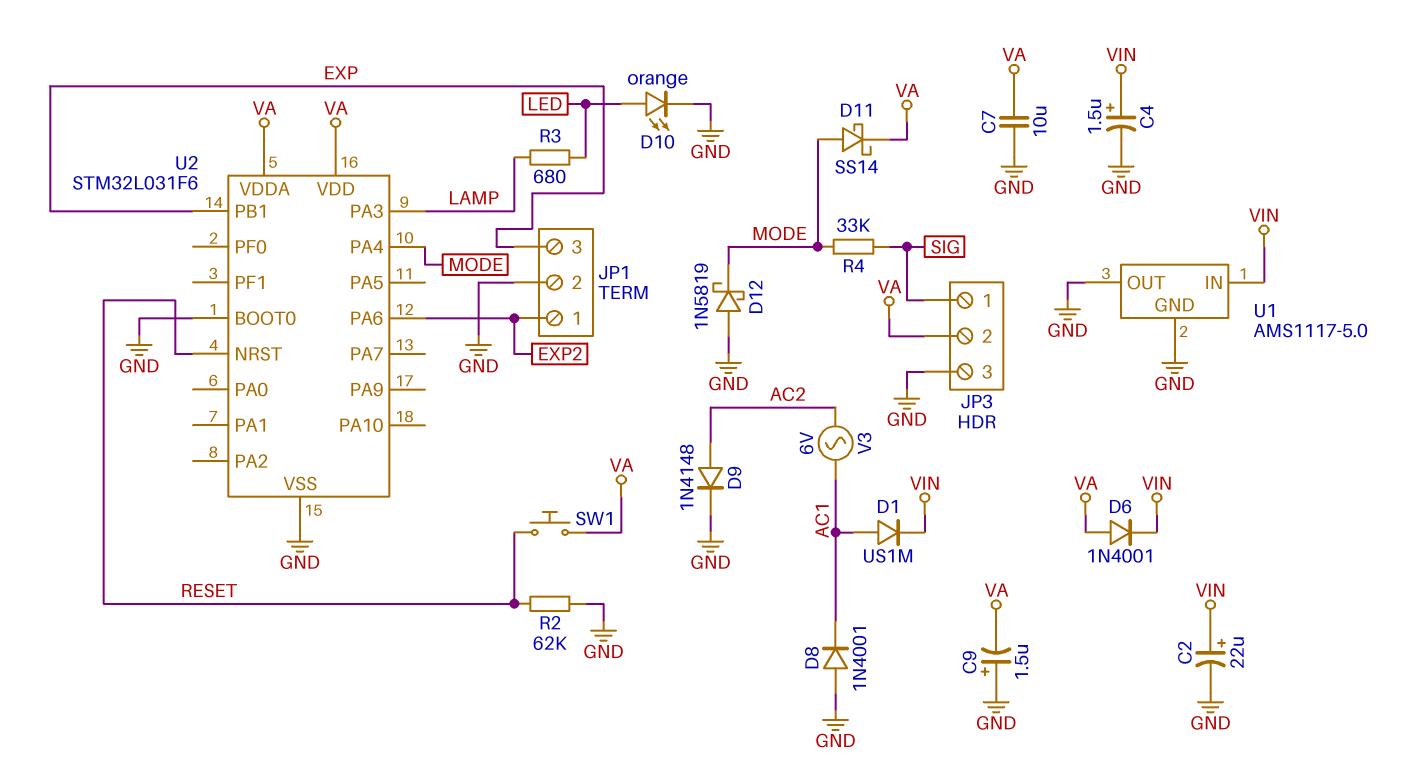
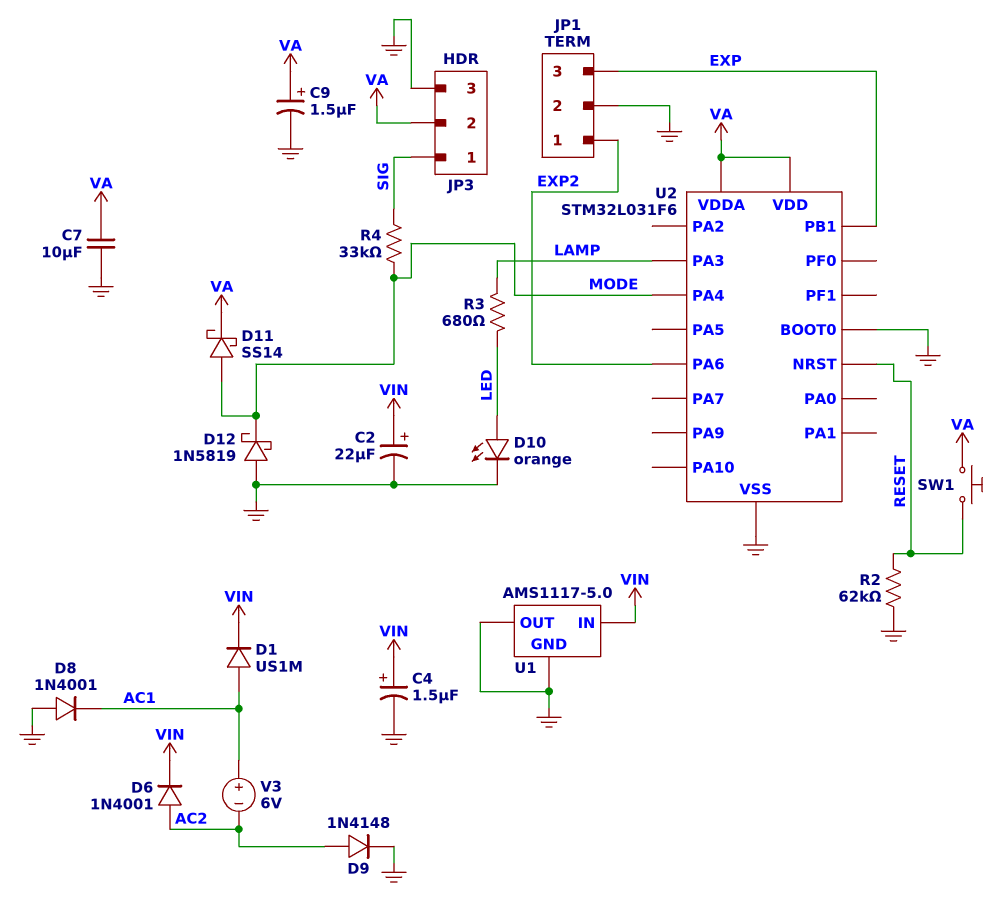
C9: 1.5uF (plus GND, minus VA) -> 1.5uF (plus VA, minus GND)
D6: diode 1N4001 (A VA, K VIN) -> diode 1N4001 (A AC2, K VIN)
V3: AC 6V (AC1, AC2) -> 6V (plus AC1, minus AC2)

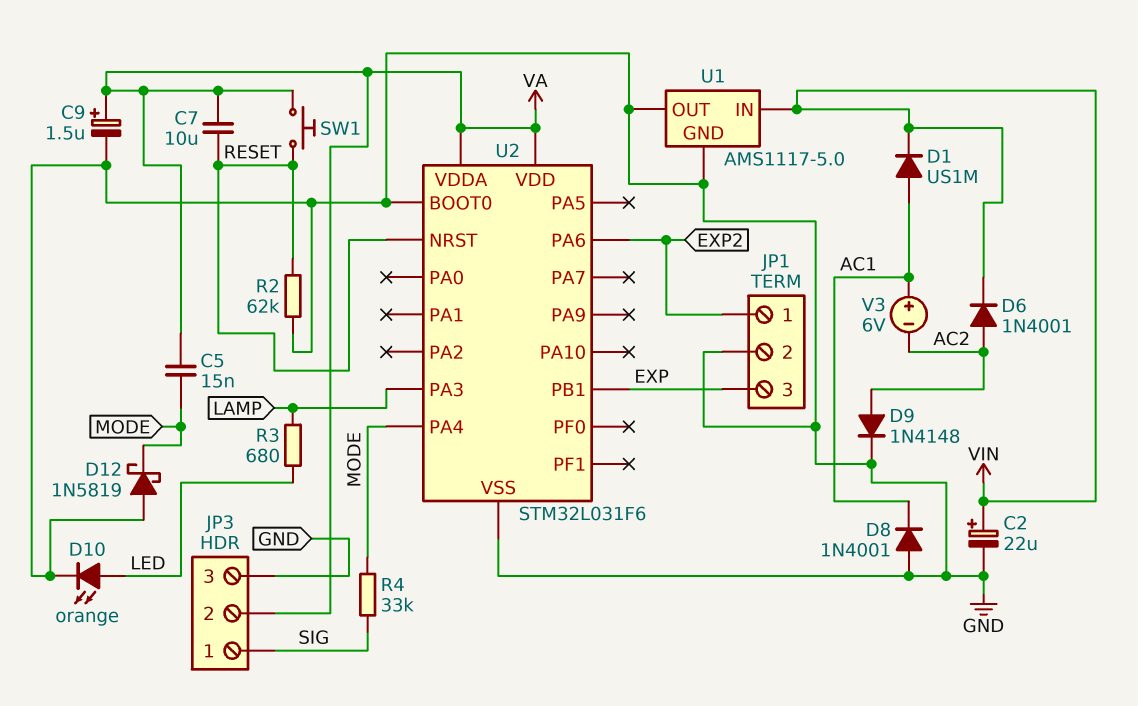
C4: 1.5uF (plus VIN, minus GND) -> none
C5: none -> 15nF (MODE, VA)
C7: 10uF (GND, VA) -> 10uF (RESET, VA)
D11: schottky SS14 (A MODE, K VA) -> none

